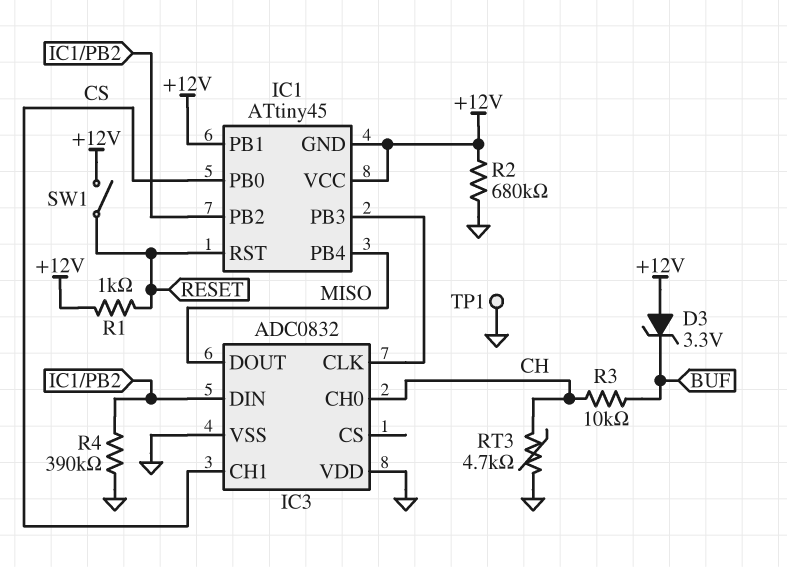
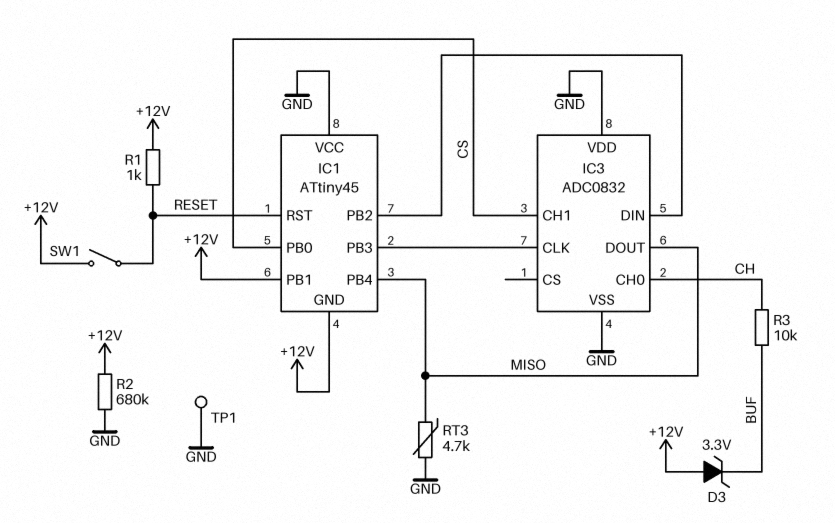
IC1 pin VCC: +12V -> GND
R4: 390k (GND, IC1/PB2) -> none
RT3: 4.7k (CH, GND) -> 4.7k (GND, MISO)

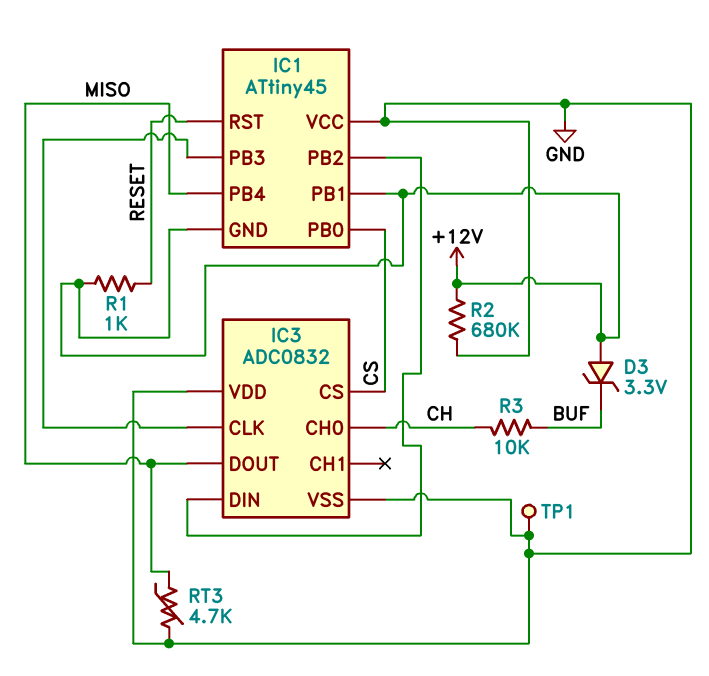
IC3 pin CH1: CS -> none
IC3 pin CS: none -> CS
SW1: switch (+12V, RESET) -> none

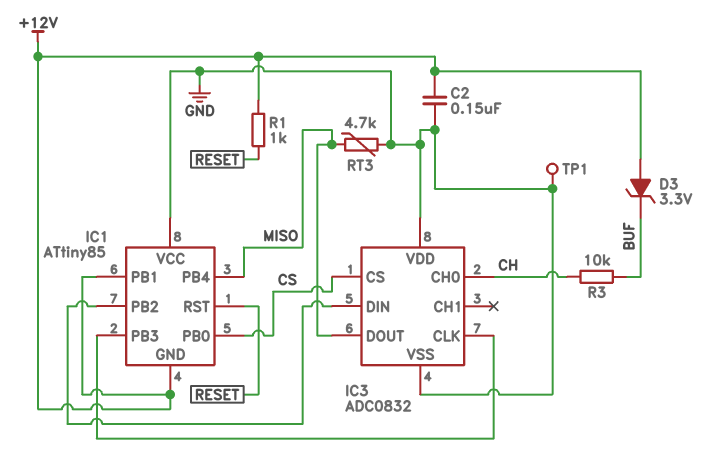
C2: none -> 150nF (+12V, GND)
IC1: ATtiny45 -> ATtiny85
R2: 680k (+12V, GND) -> none

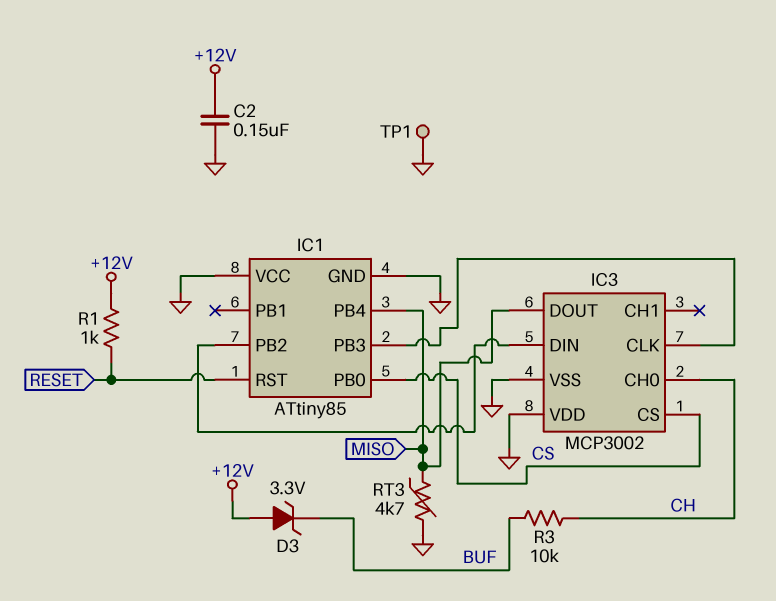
IC1 pin GND: +12V -> GND
IC1 pin PB1: +12V -> none
IC3: ADC0832 -> MCP3002

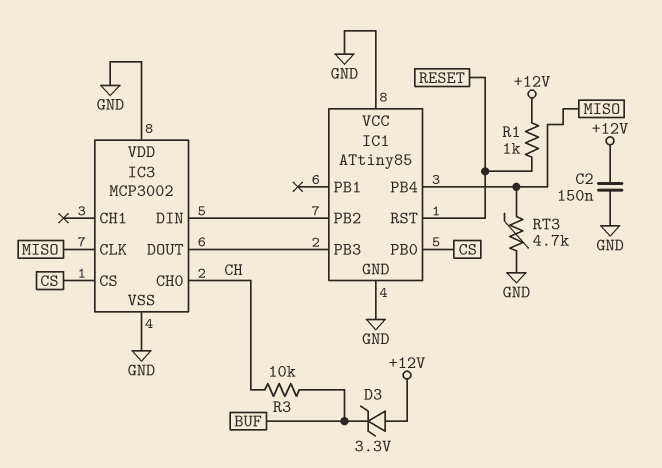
IC3 pin CLK: IC1/PB3 -> MISO
IC3 pin DOUT: MISO -> IC1/PB3
TP1: test point (GND) -> none

